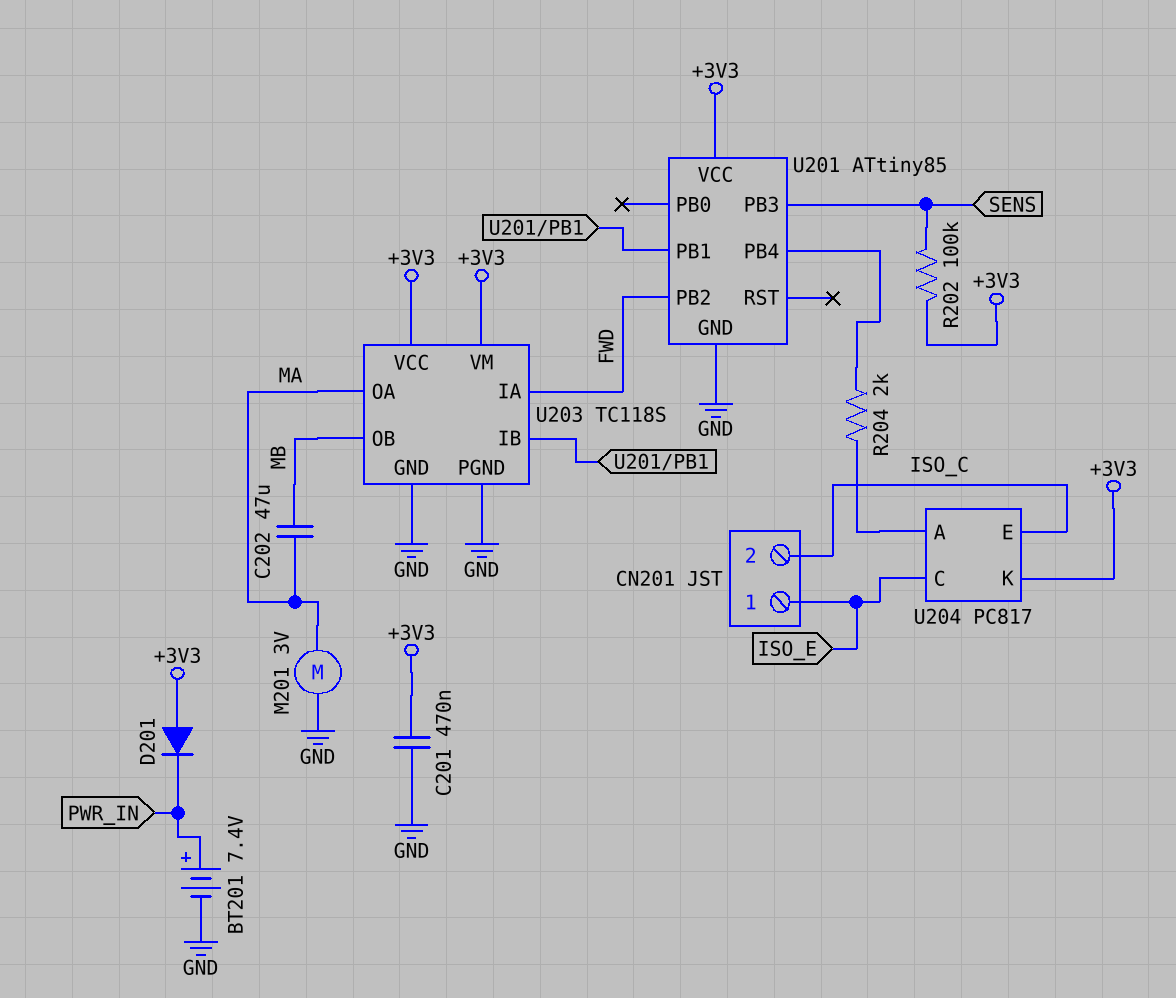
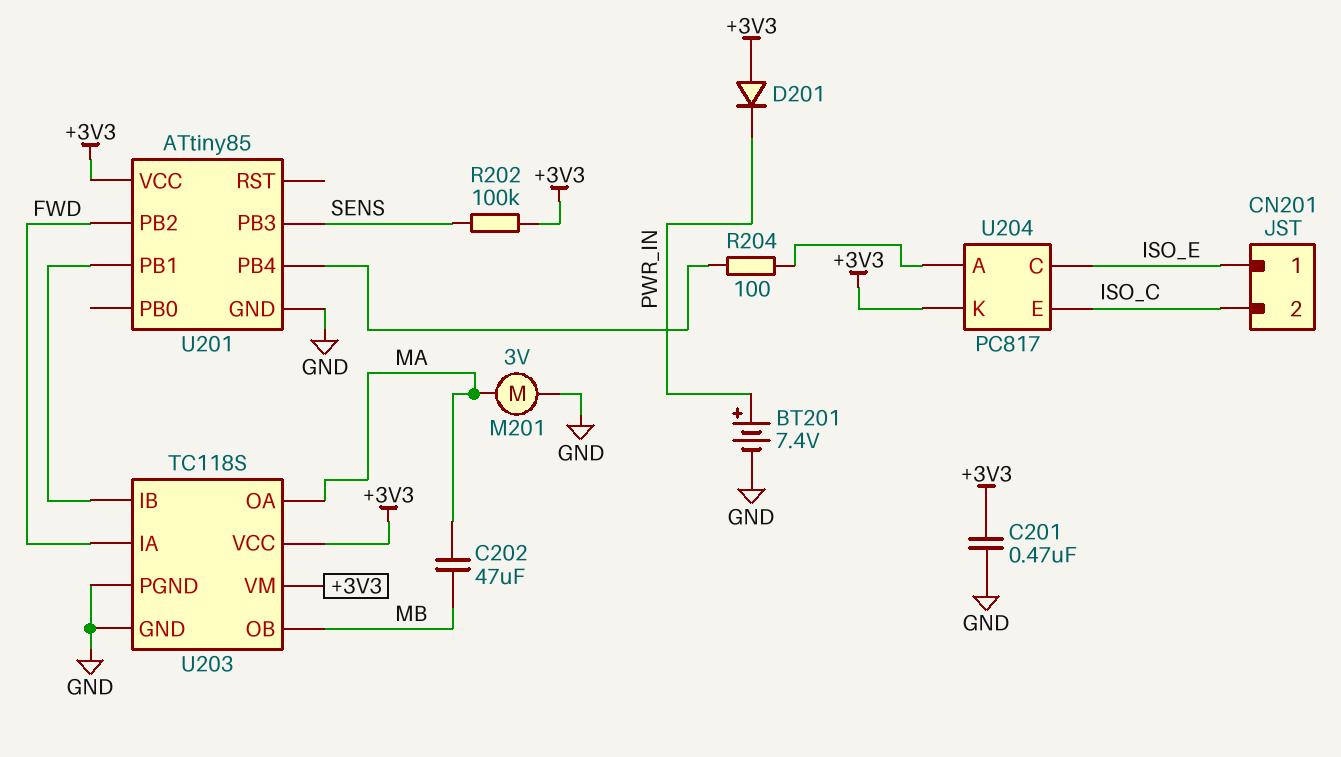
R204: 2k (U201/PB4, U204/A) -> 100 (U201/PB4, U204/A)

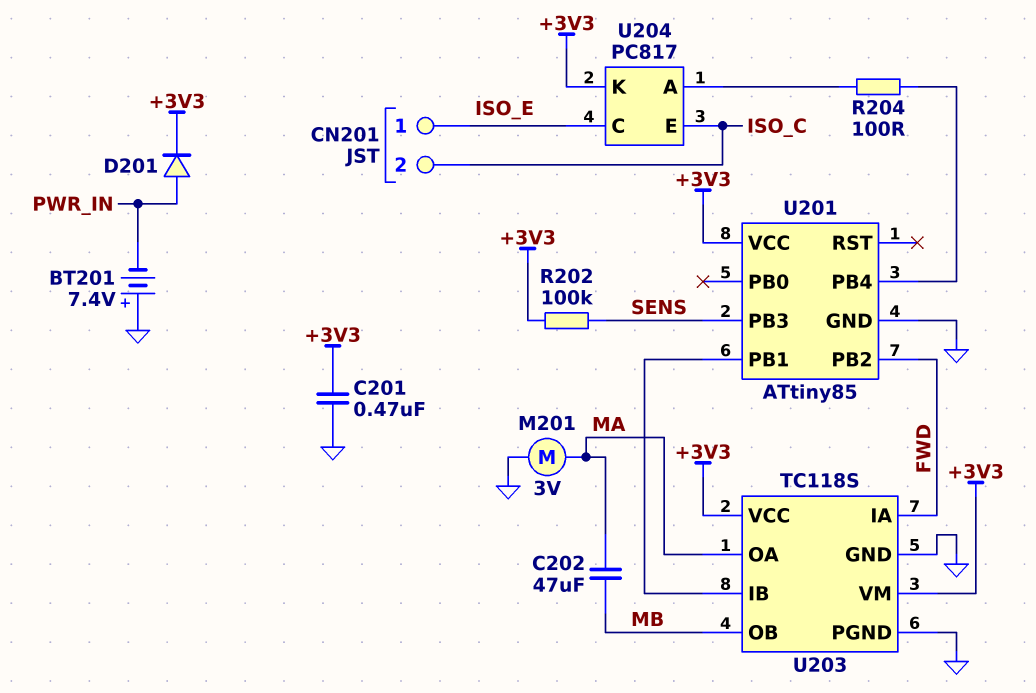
BT201: 7.4V (plus PWR_IN, minus GND) -> 7.4V (plus GND, minus PWR_IN)
D201: diode (A +3V3, K PWR_IN) -> diode (A PWR_IN, K +3V3)

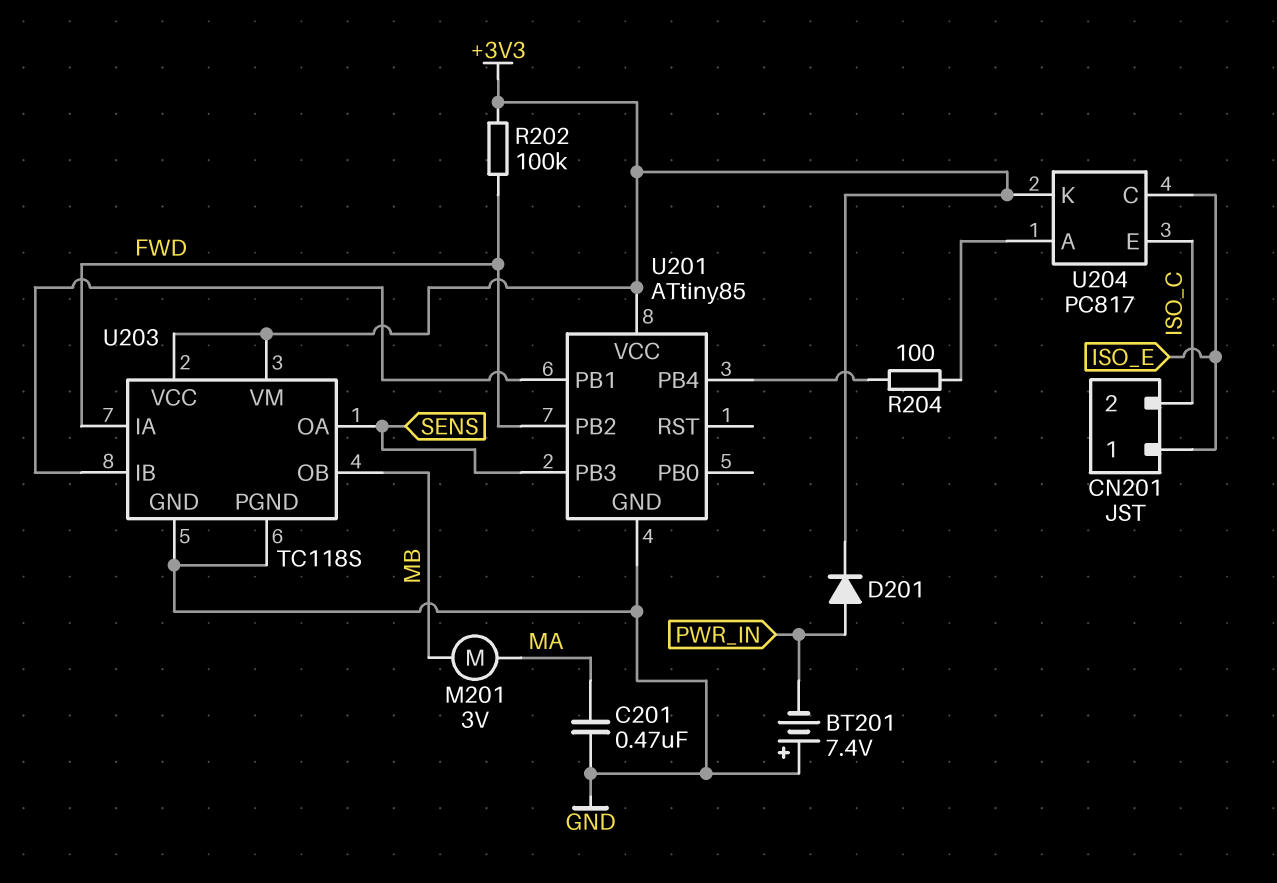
C201: 470nF (+3V3, GND) -> 470nF (GND, MA)
C202: 47uF (MA, MB) -> none
M201: motor 3V (GND, MA) -> motor 3V (MA, MB)
R202: 100k (+3V3, SENS) -> 100k (+3V3, FWD)
U203 pin OA: MA -> SENS

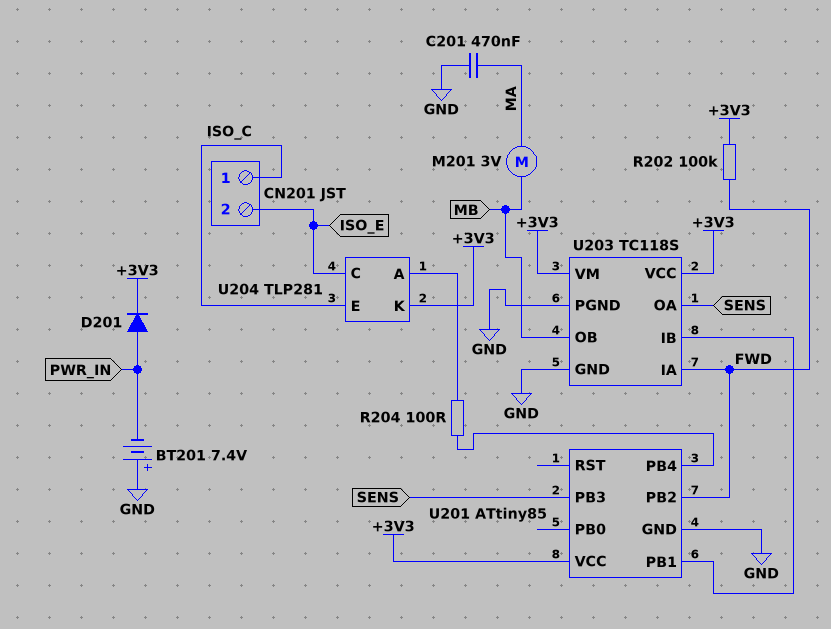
CN201 pin 1: ISO_E -> ISO_C
CN201 pin 2: ISO_C -> ISO_E
U204: PC817 -> TLP281

